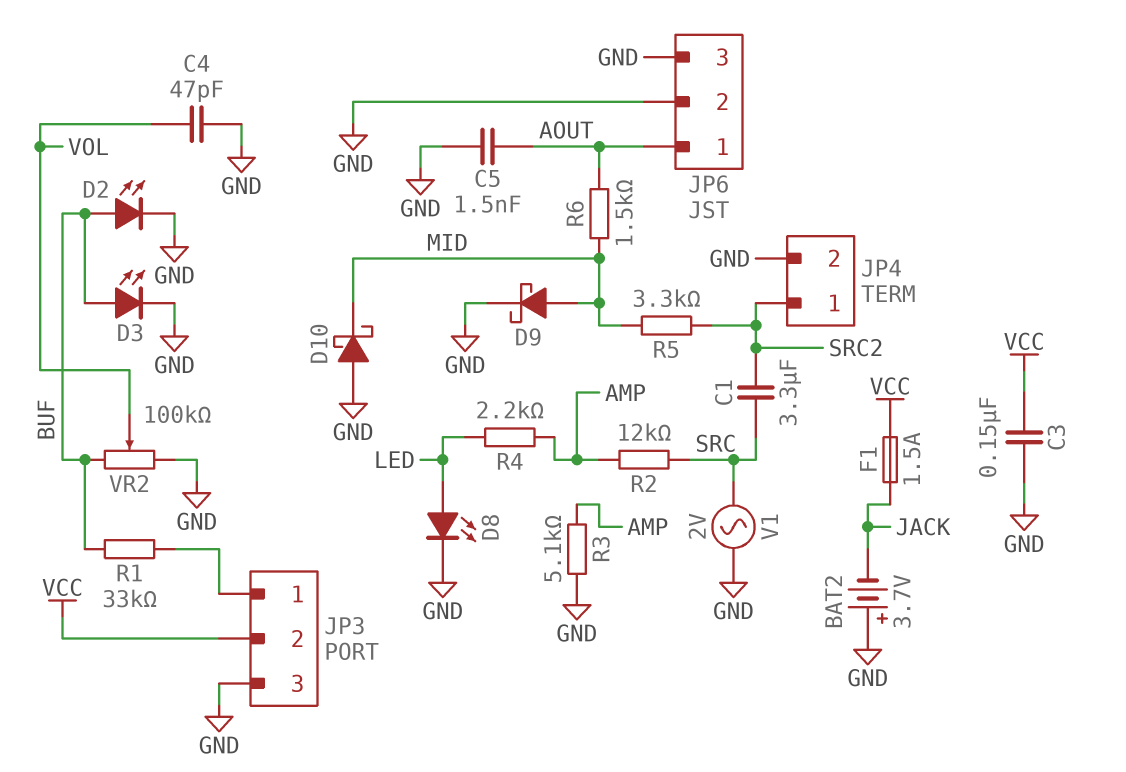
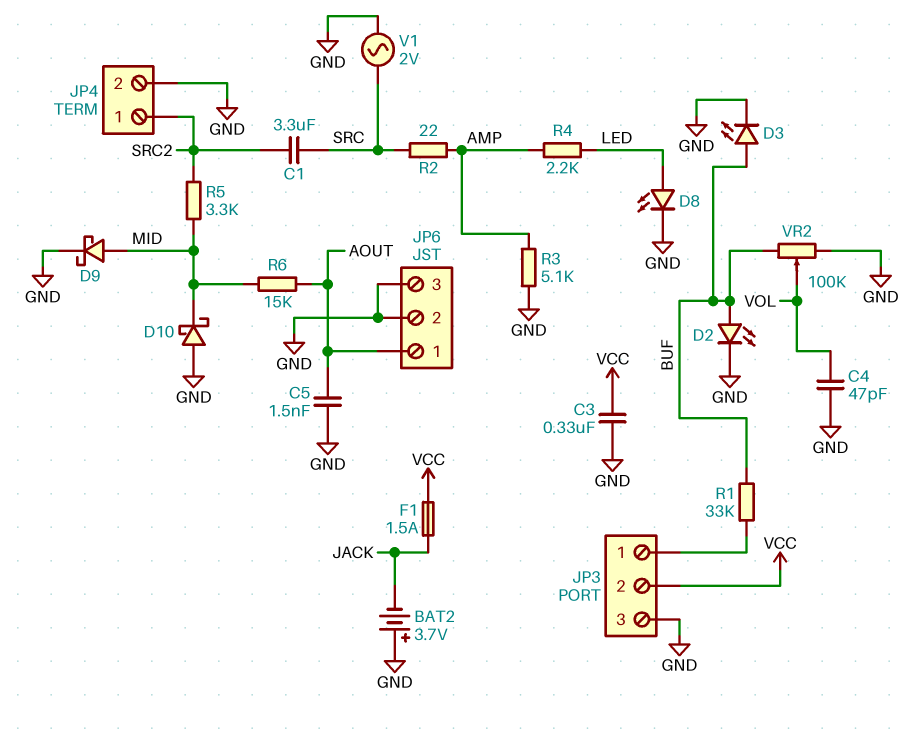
C3: 150nF (GND, VCC) -> 330nF (GND, VCC)
R2: 12k (AMP, SRC) -> 22 (AMP, SRC)
R6: 1.5k (AOUT, MID) -> 15k (AOUT, MID)

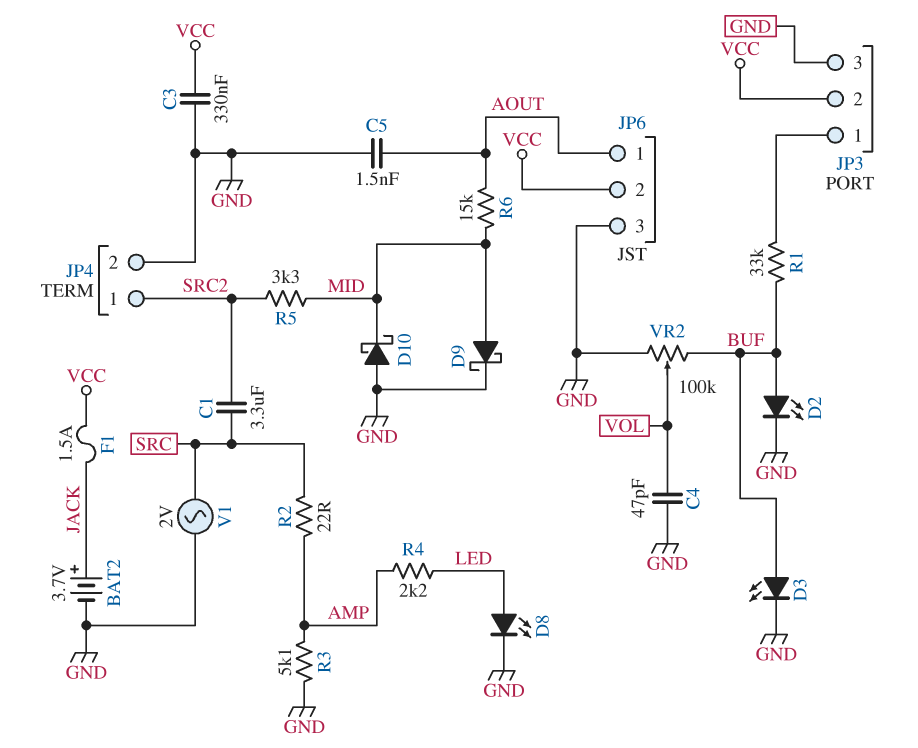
BAT2: 3.7V (plus GND, minus JACK) -> 3.7V (plus JACK, minus GND)
JP6 pin 2: GND -> VCC

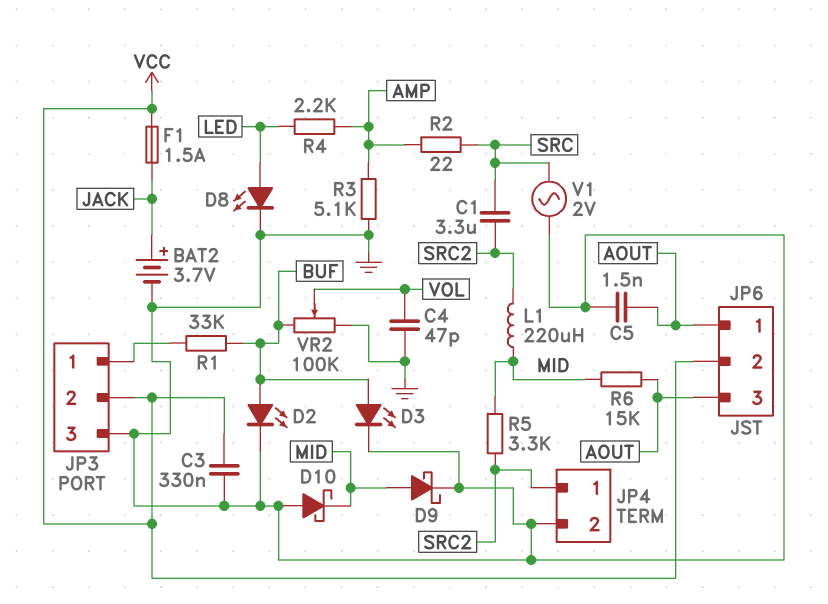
JP6 pin 3: GND -> AOUT
L1: none -> 220uH (MID, SRC2)

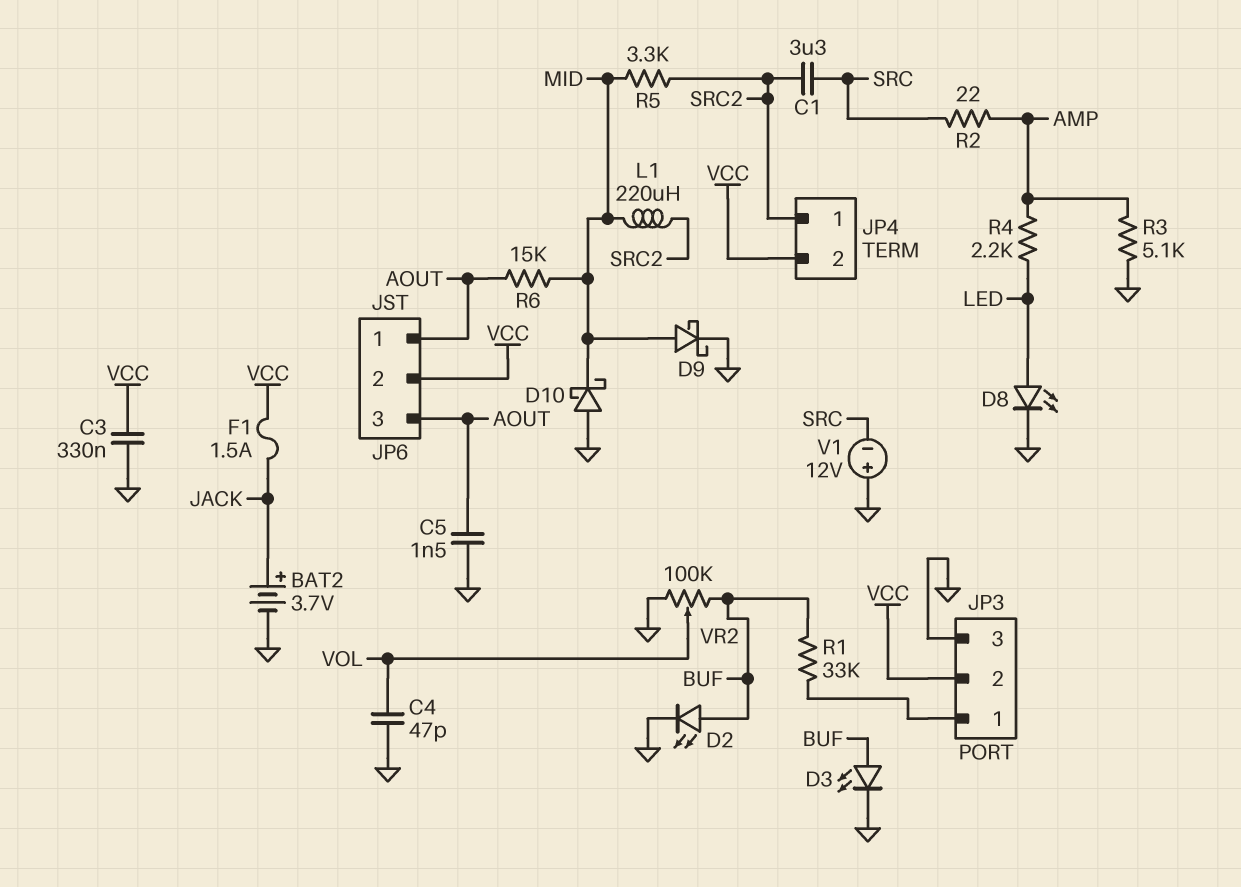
JP4 pin 2: GND -> VCC
V1: AC 2V (GND, SRC) -> 12V (plus GND, minus SRC)

